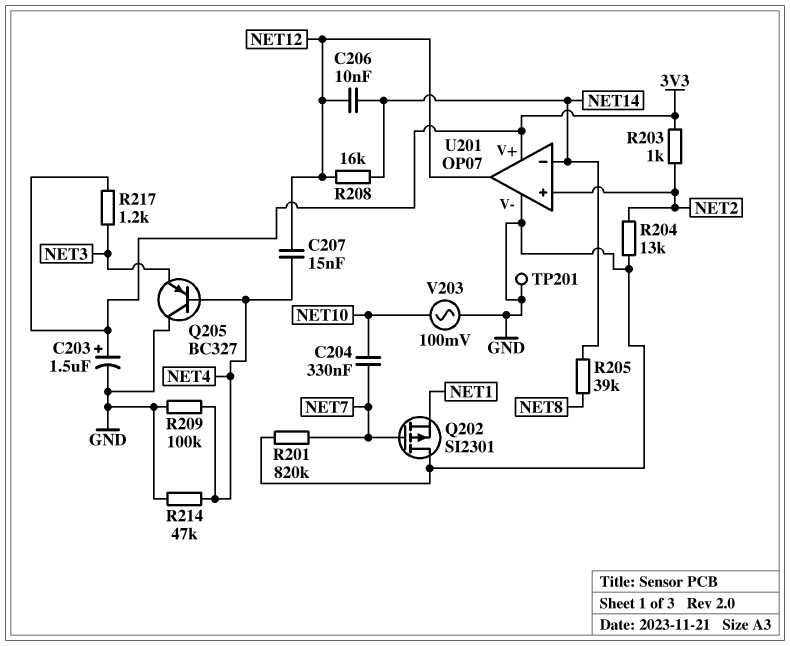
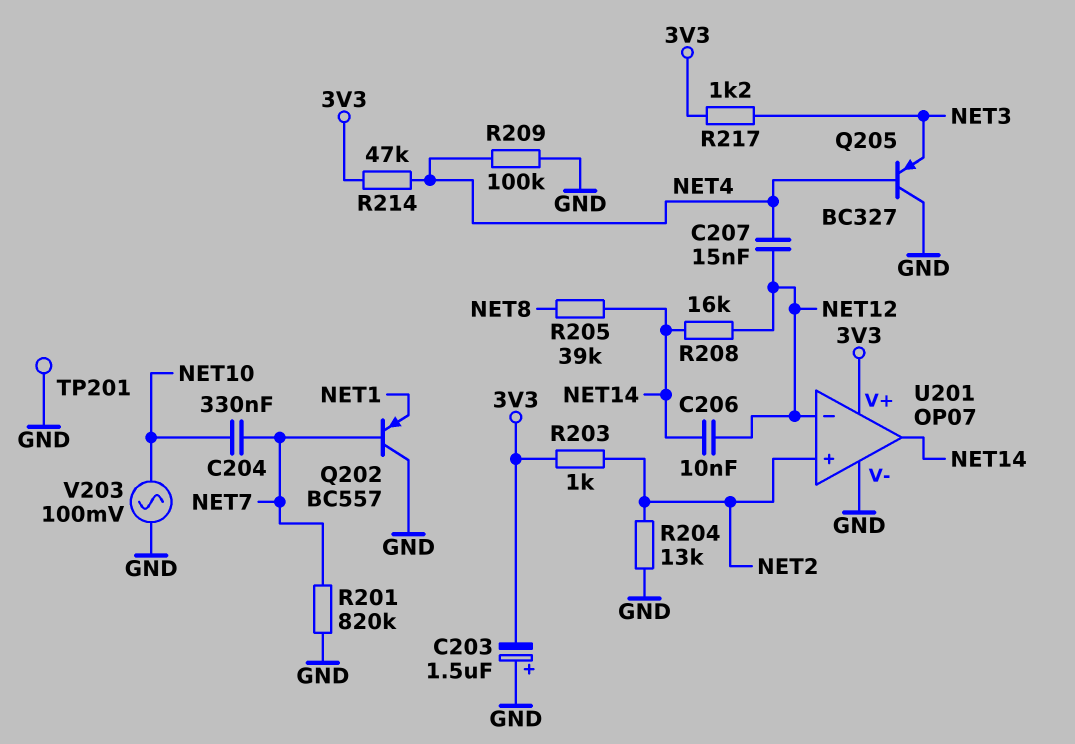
C203: 1.5uF (plus 3V3, minus GND) -> 1.5uF (plus GND, minus 3V3)
Q202: PMOS SI2301 (G NET7, D GND, S NET1) -> PNP BC557 (B NET7, C GND, E NET1)
R214: 47k (GND, NET4) -> 47k (3V3, NET4)
U201 pin in-: NET14 -> NET12
U201 pin out: NET12 -> NET14

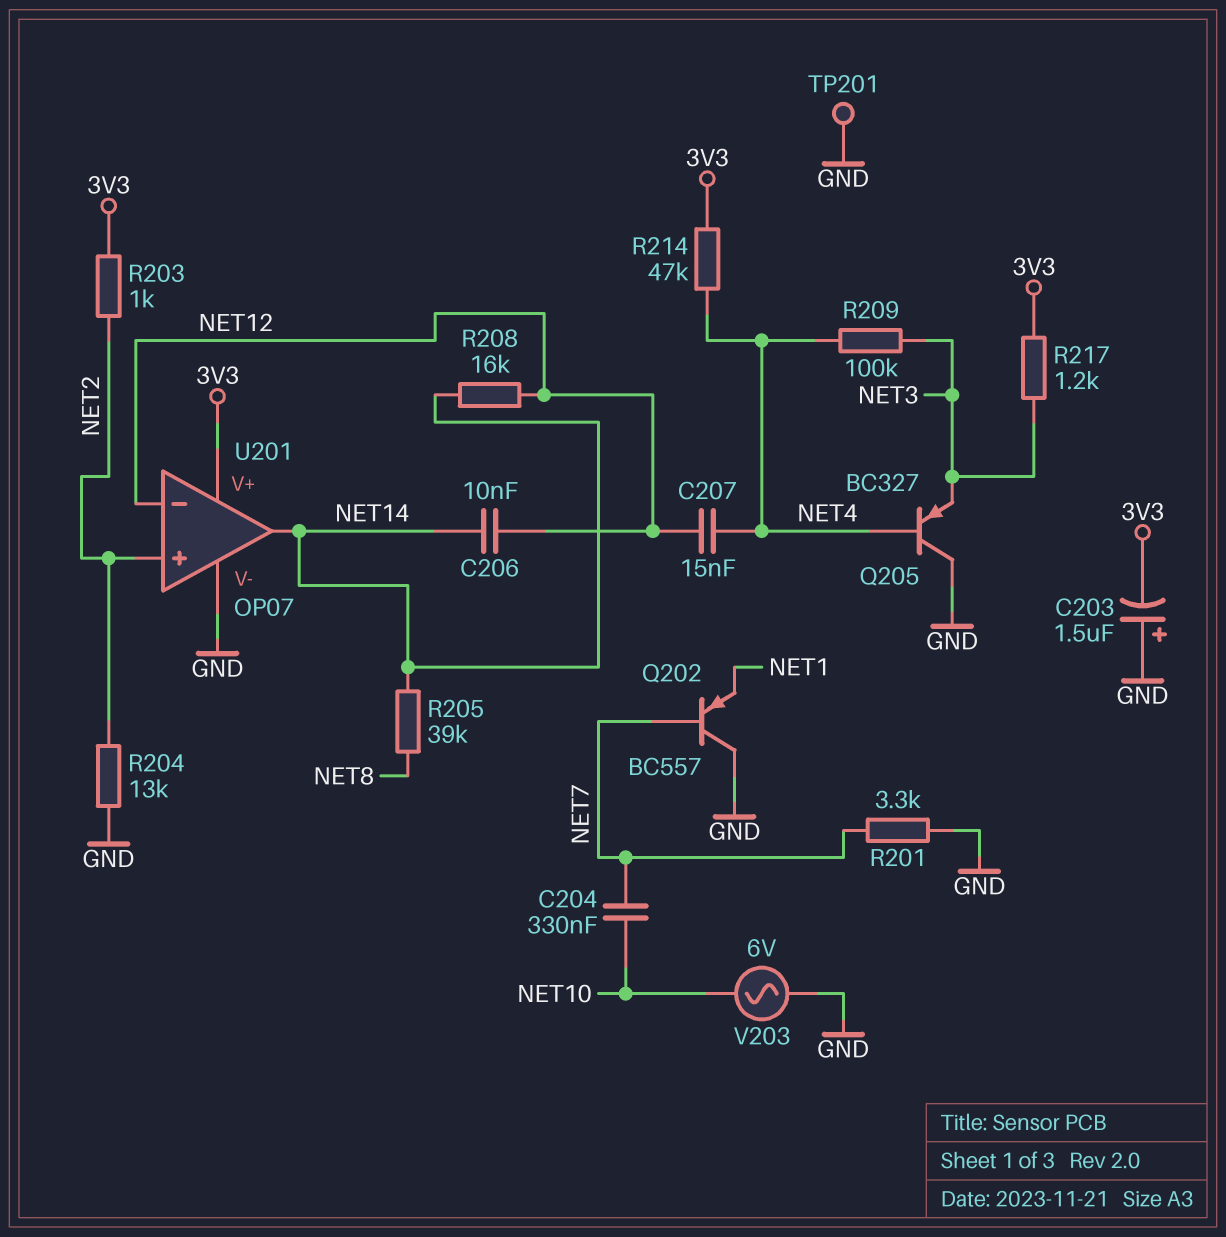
R201: 820k (GND, NET7) -> 3.3k (GND, NET7)
R209: 100k (GND, NET4) -> 100k (NET3, NET4)
V203: AC 100mV (GND, NET10) -> AC 6V (GND, NET10)

